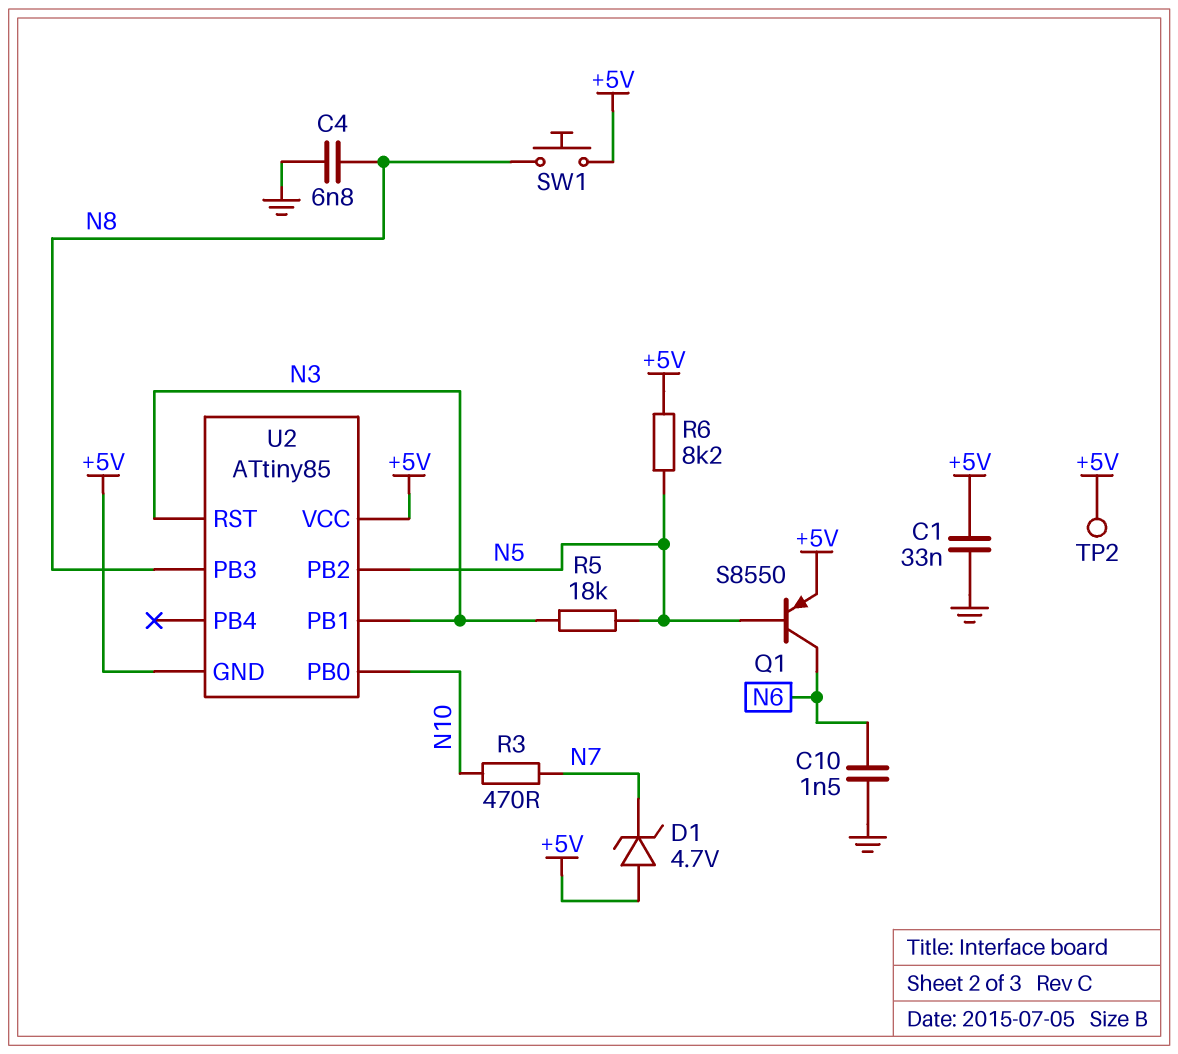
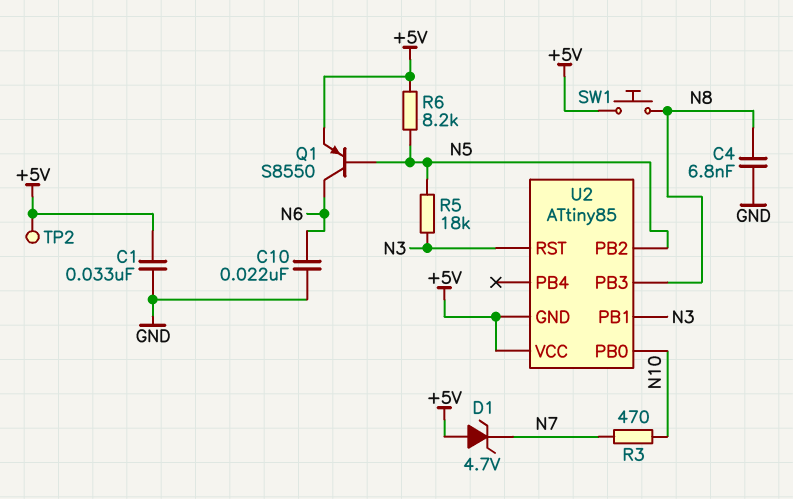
C10: 1.5nF (GND, N6) -> 22nF (GND, N6)

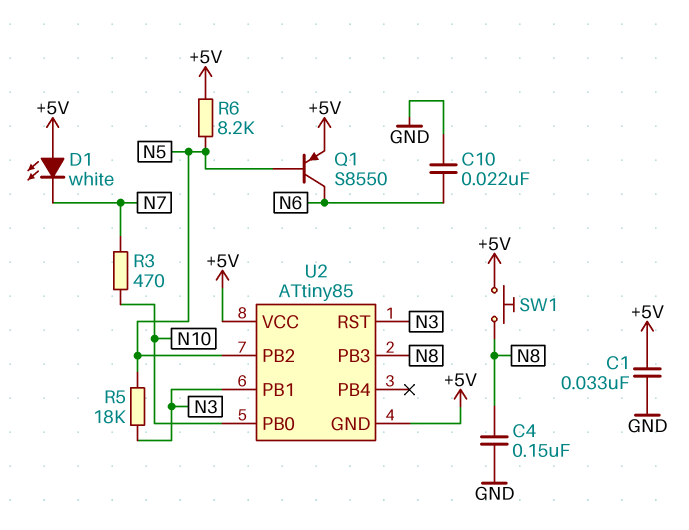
C4: 6.8nF (GND, N8) -> 150nF (GND, N8)
D1: zener 4.7V (A +5V, K N7) -> LED white (A +5V, K N7)
TP2: test point (+5V) -> none

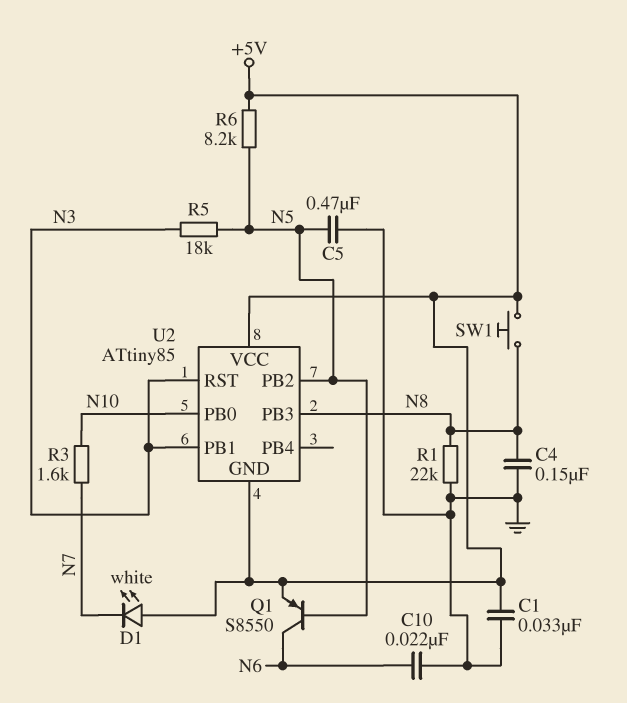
C5: none -> 470nF (GND, N5)
R1: none -> 22k (GND, N8)
R3: 470 (N7, N10) -> 1.6k (N7, N10)

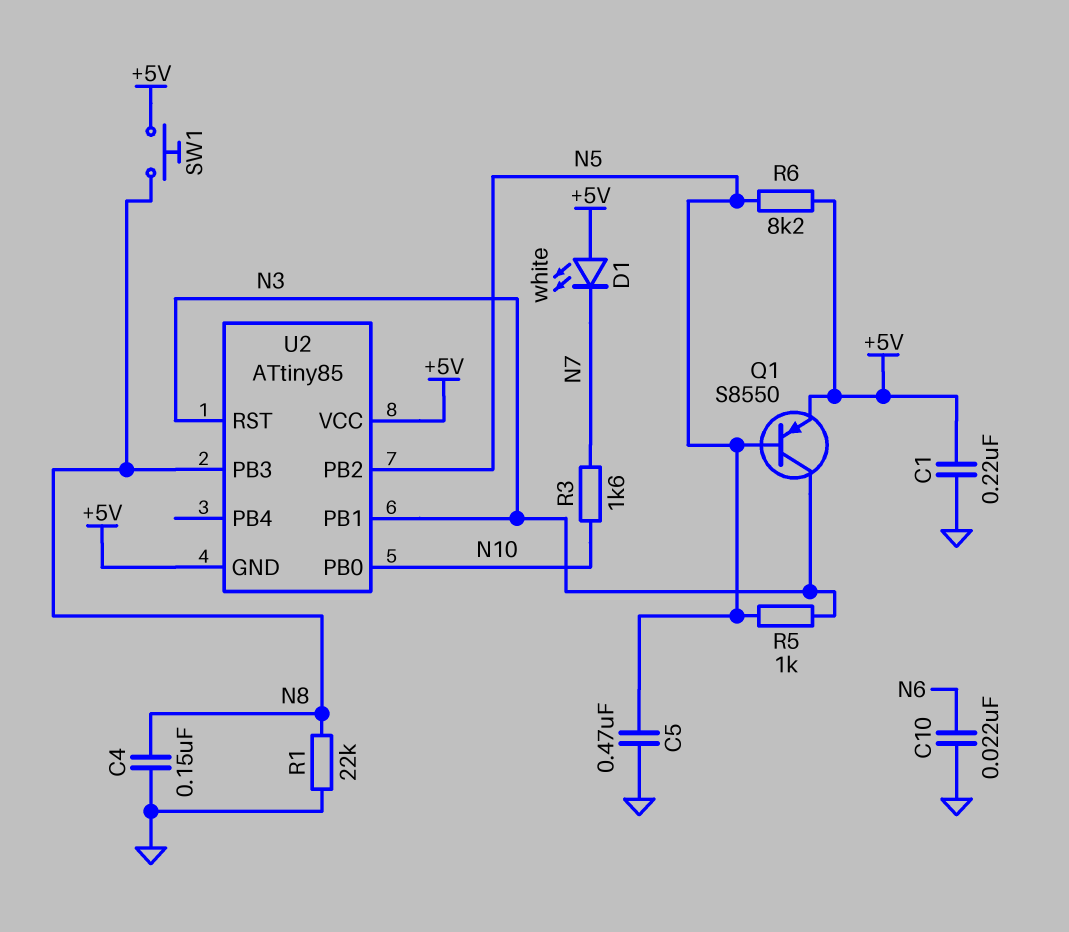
C1: 33nF (+5V, GND) -> 220nF (+5V, GND)
Q1: PNP S8550 (B N5, C N6, E +5V) -> PNP S8550 (B N5, C N3, E +5V)
R5: 18k (N3, N5) -> 1k (N3, N5)

